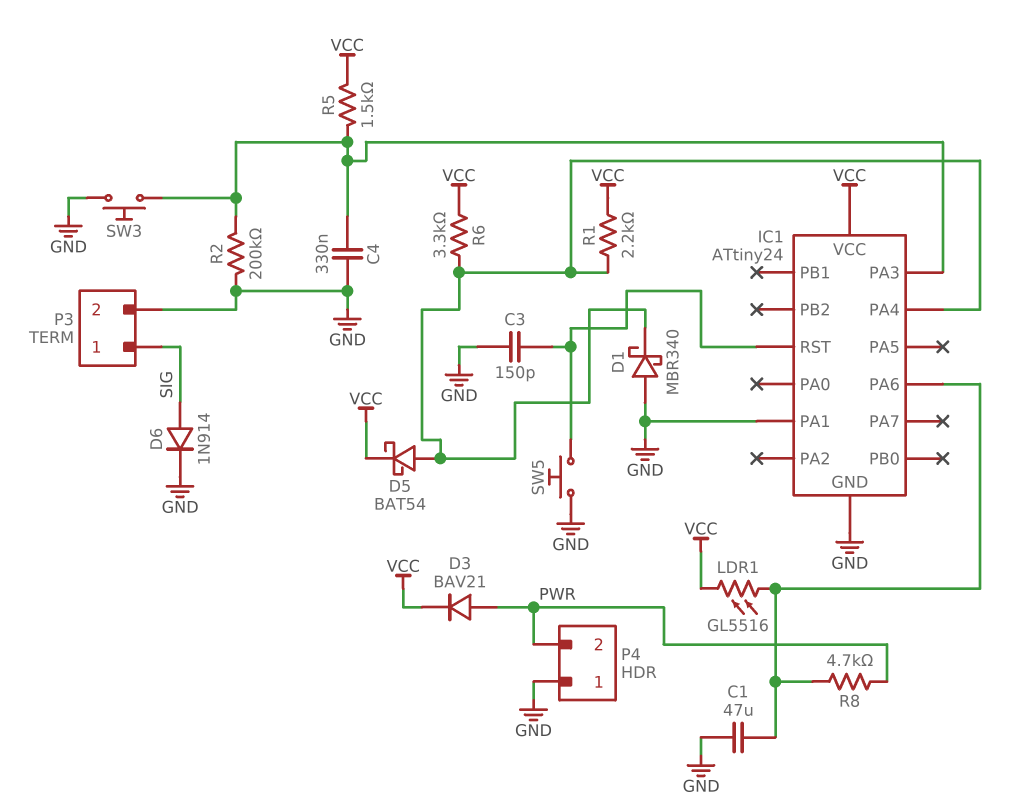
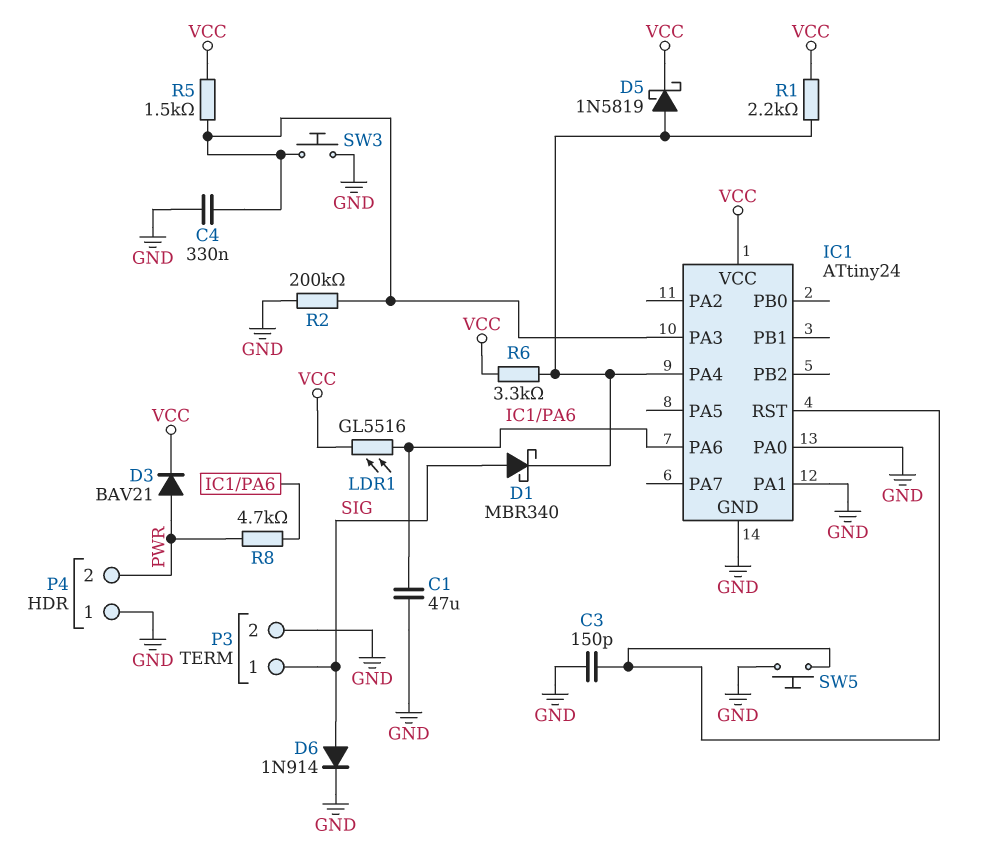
D1: schottky MBR340 (A GND, K IC1/PA4) -> schottky MBR340 (A SIG, K IC1/PA4)
D5: schottky BAT54 (A IC1/PA4, K VCC) -> schottky 1N5819 (A IC1/PA4, K VCC)
IC1 pin PA0: none -> GND

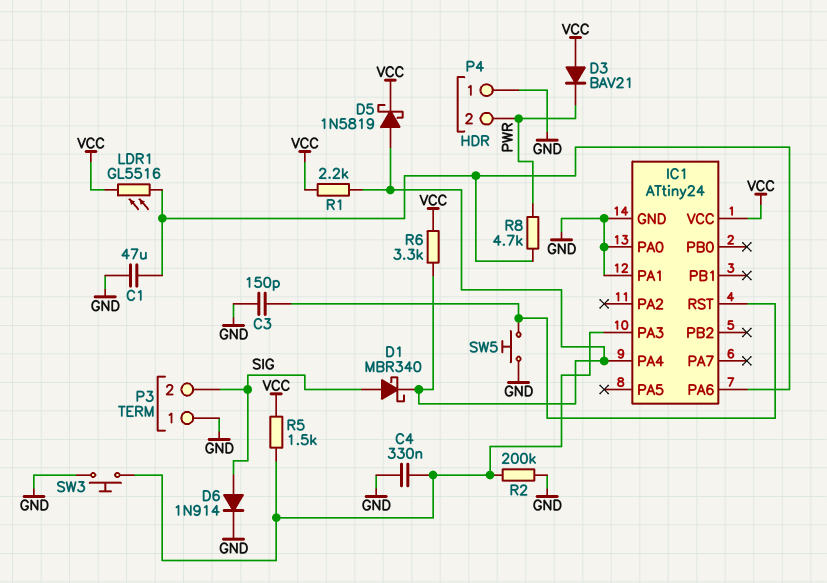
D3: diode BAV21 (A PWR, K VCC) -> diode BAV21 (A VCC, K PWR)
P3 pin 1: SIG -> GND
P3 pin 2: GND -> SIG

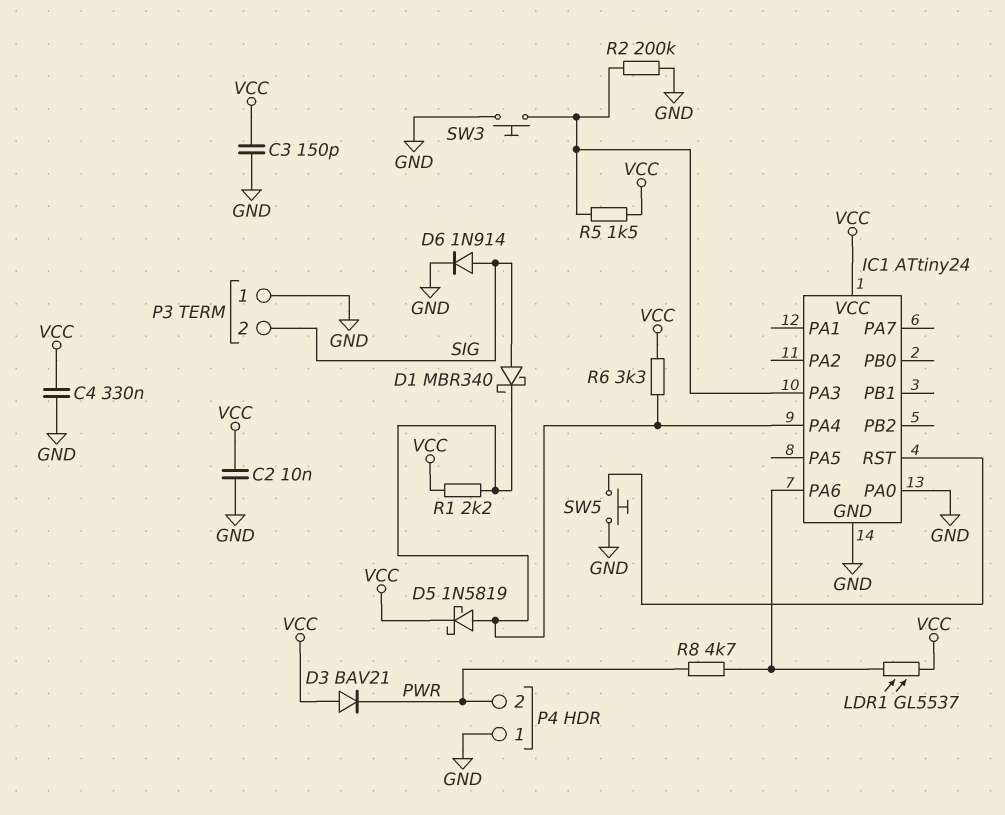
C1: 47uF (GND, IC1/PA6) -> none
C2: none -> 10nF (GND, VCC)
C3: 150pF (GND, IC1/RST) -> 150pF (GND, VCC)
C4: 330nF (GND, IC1/PA3) -> 330nF (GND, VCC)
IC1 pin PA1: GND -> none
LDR1: GL5516 (IC1/PA6, VCC) -> GL5537 (IC1/PA6, VCC)

